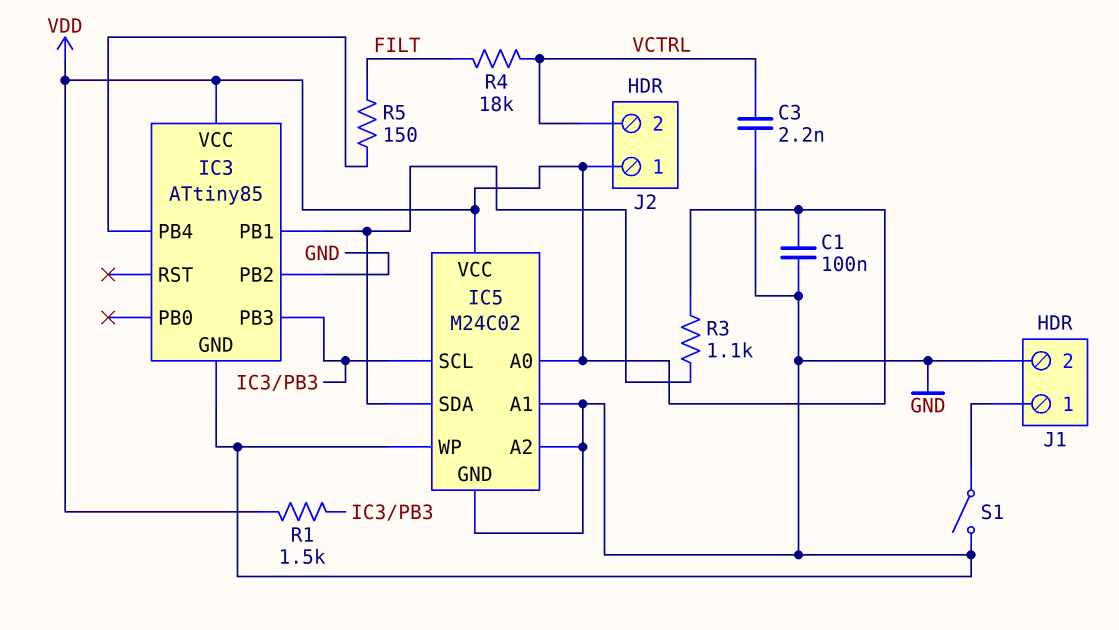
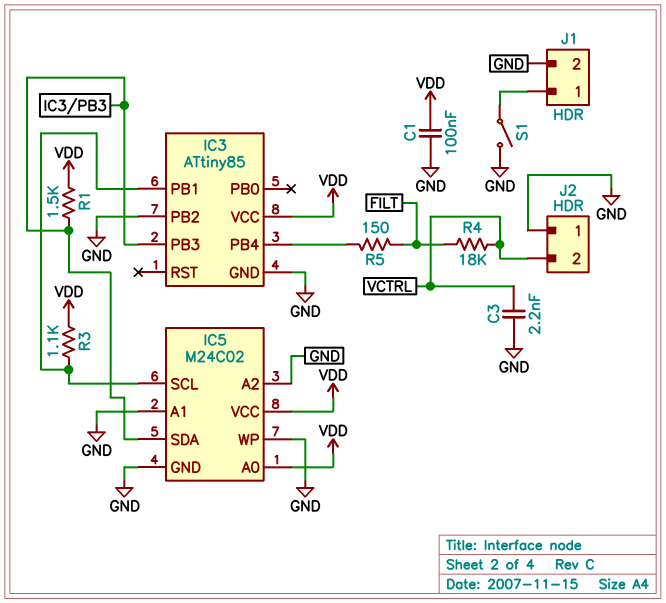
IC5 pin SCL: IC3/PB3 -> IC3/PB1
IC5 pin SDA: IC3/PB1 -> IC3/PB3
J2 pin 1: VDD -> GND

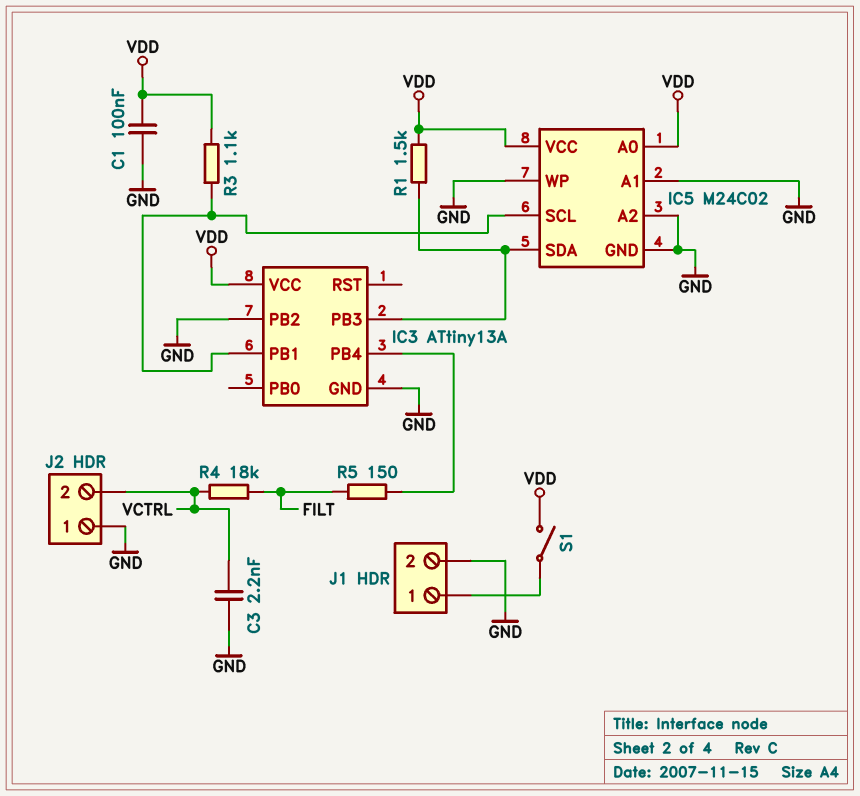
IC3: ATtiny85 -> ATtiny13A
S1: switch (GND, J1/1) -> switch (J1/1, VDD)

